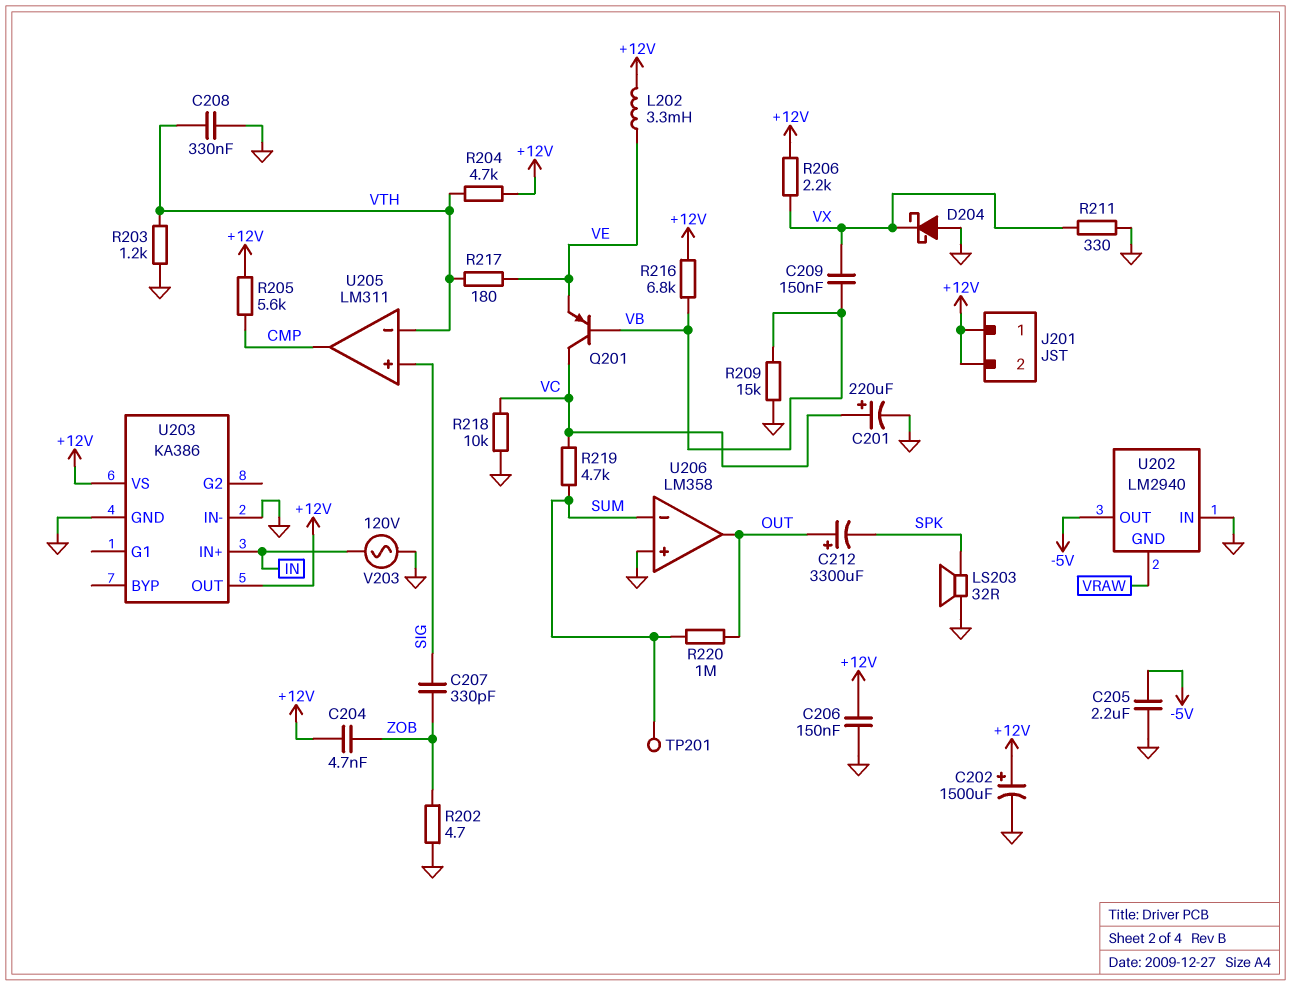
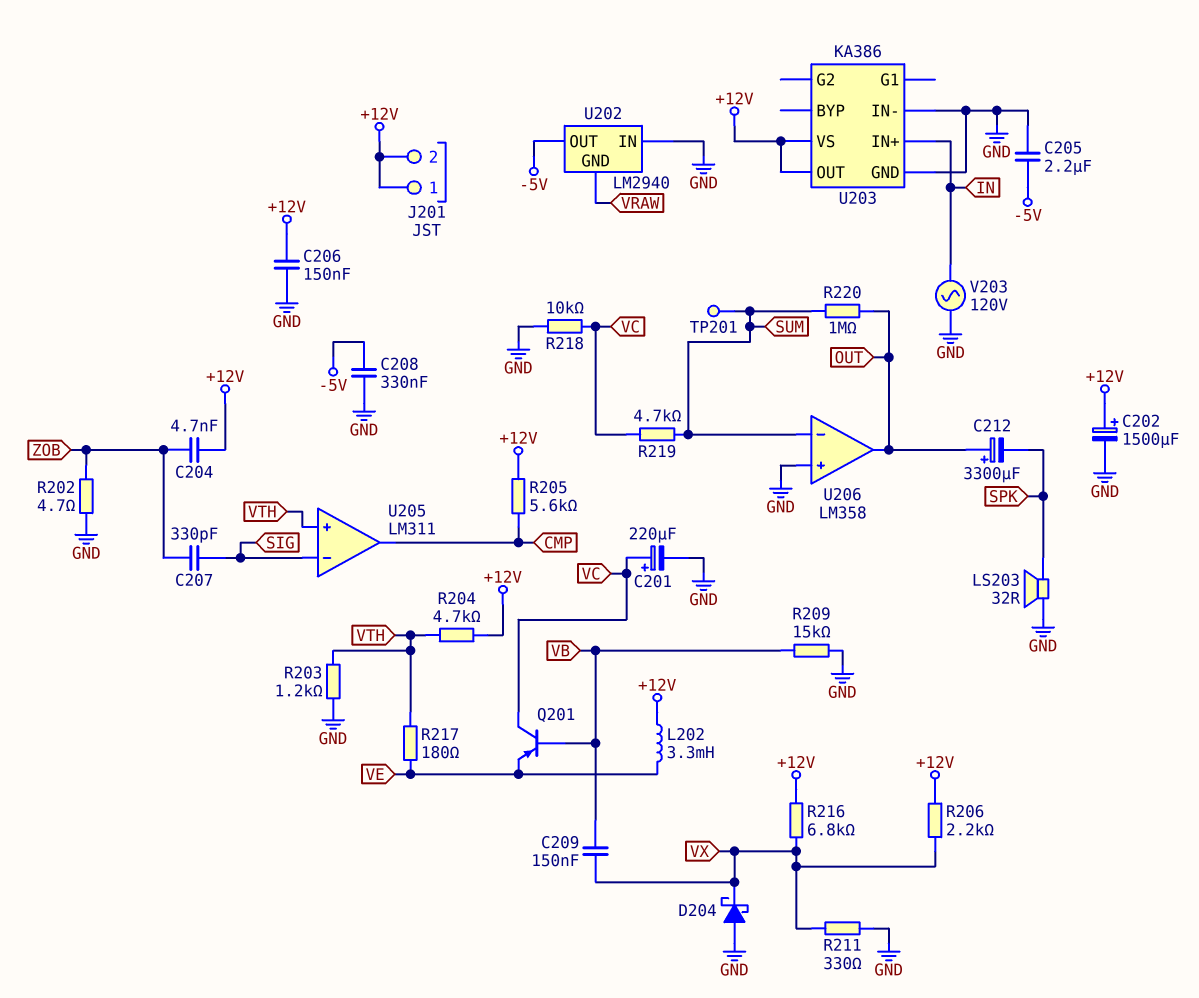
C208: 330nF (GND, VTH) -> 330nF (-5V, GND)
R216: 6.8k (+12V, VB) -> 6.8k (+12V, VX)
U205 pin in+: SIG -> VTH
U205 pin in-: VTH -> SIG

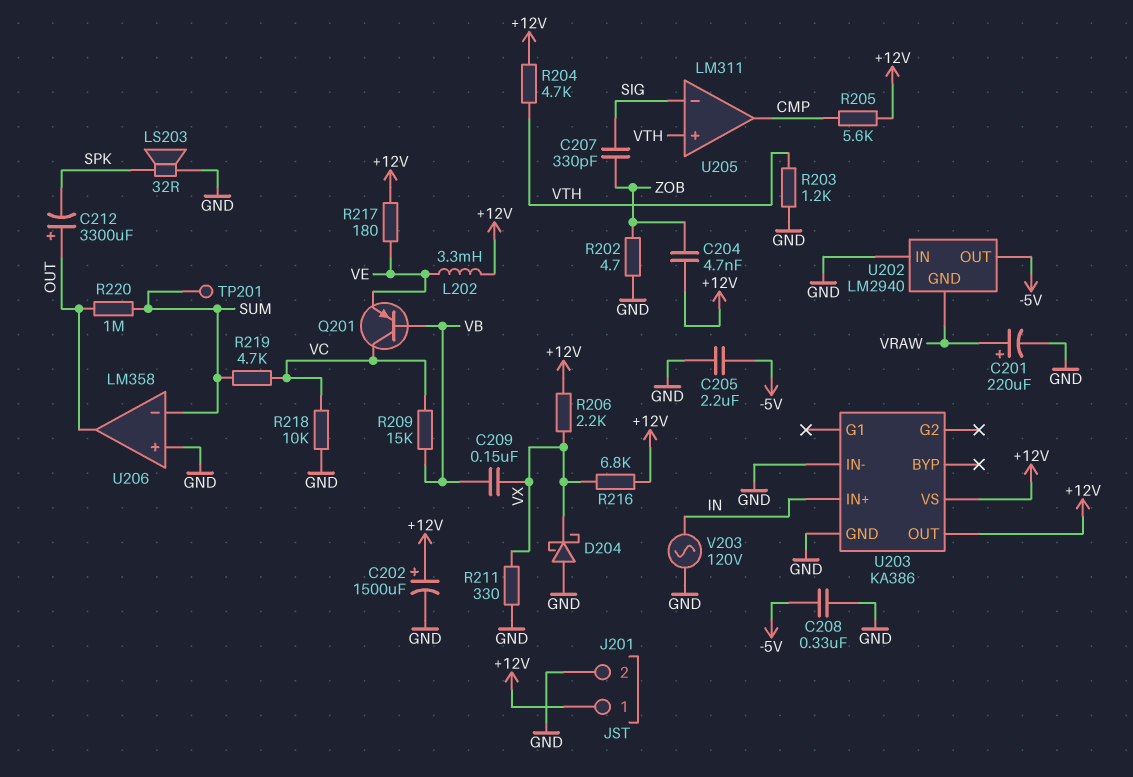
C201: 220uF (plus VC, minus GND) -> 220uF (plus VRAW, minus GND)
C206: 150nF (+12V, GND) -> none
J201 pin 2: +12V -> GND
R209: 15k (GND, VB) -> 15k (VB, VC)
R217: 180 (VE, VTH) -> 180 (+12V, VE)

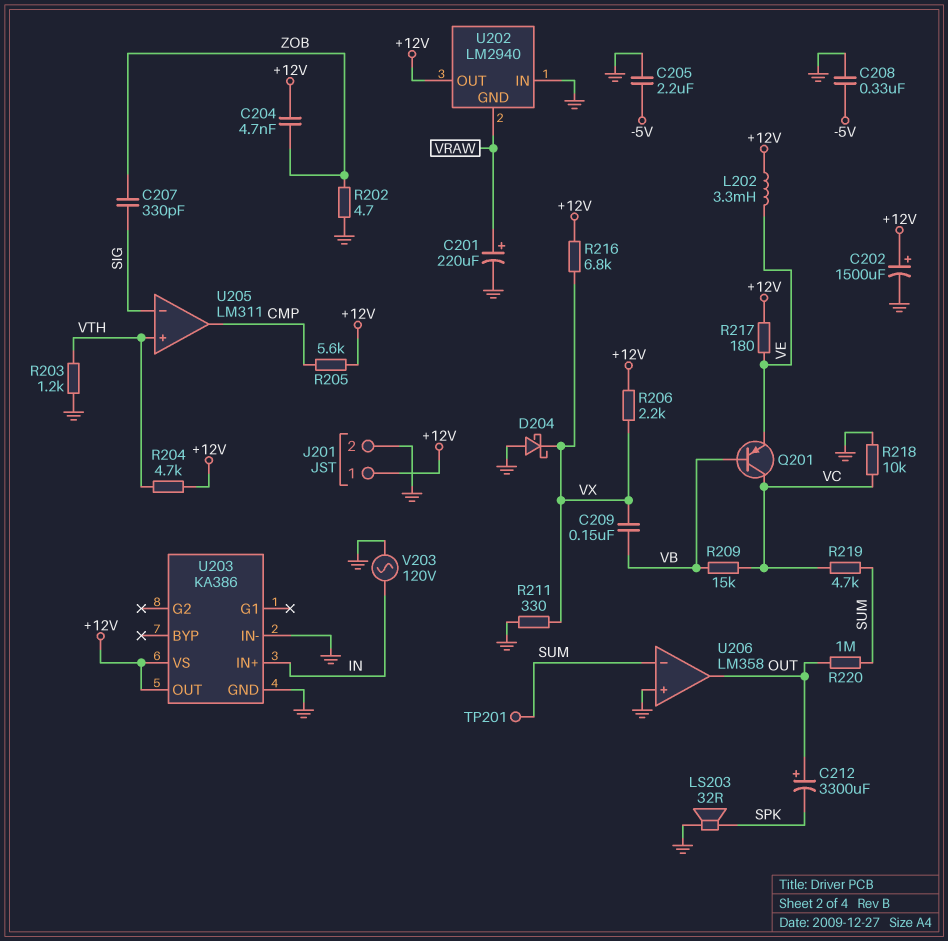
U202 pin OUT: -5V -> +12V

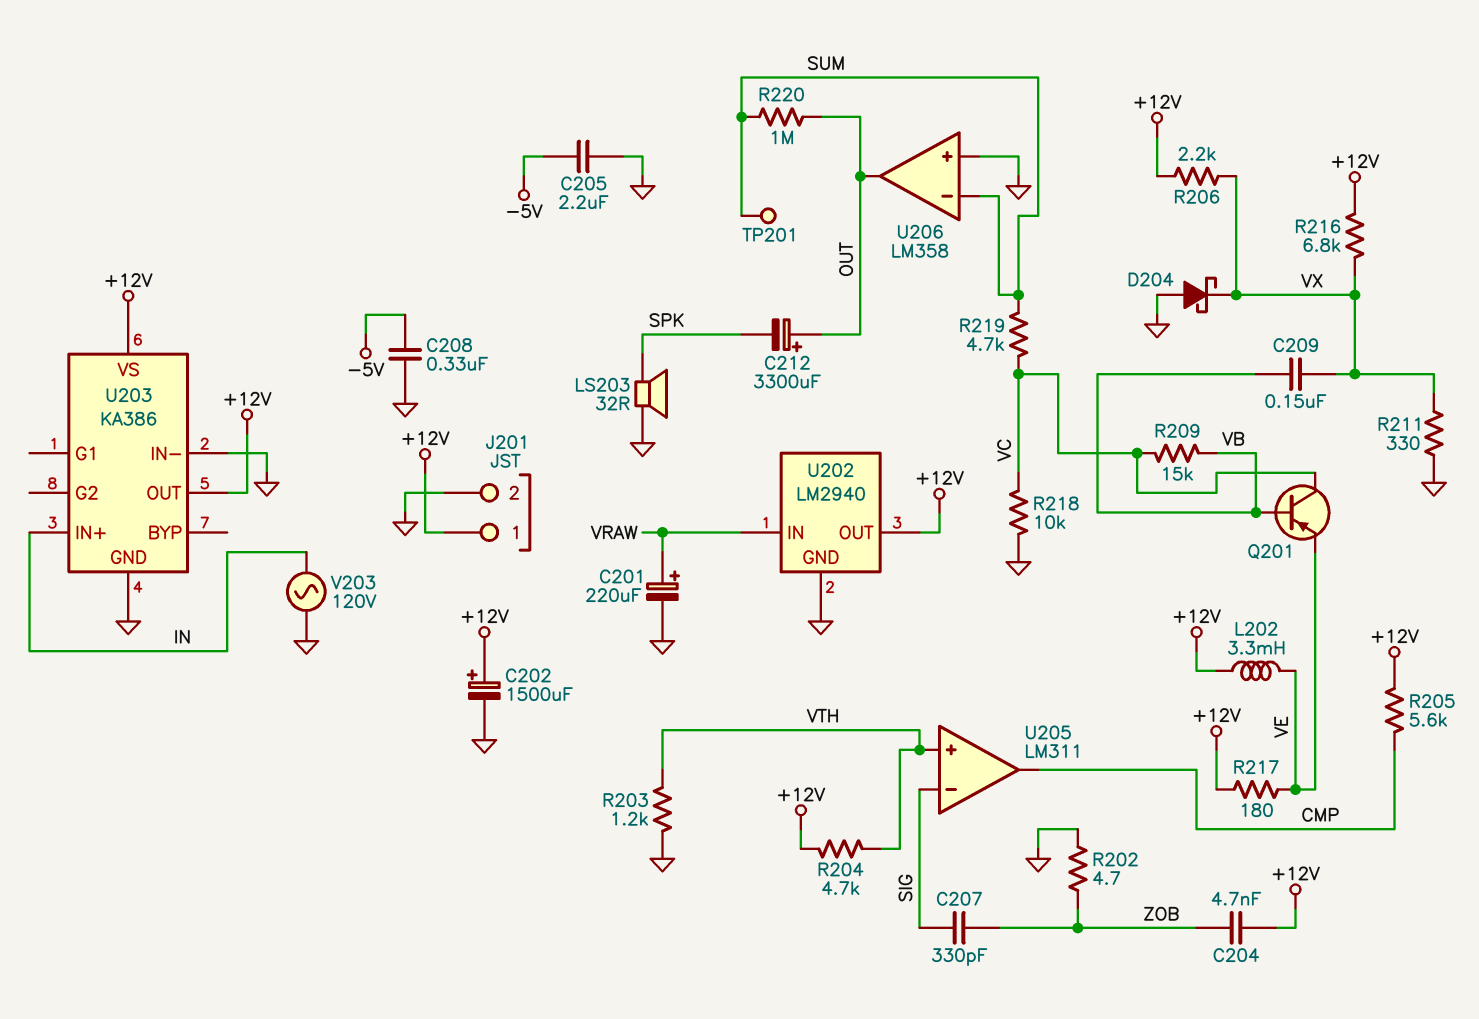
U202 pin GND: VRAW -> GND
U202 pin IN: GND -> VRAW

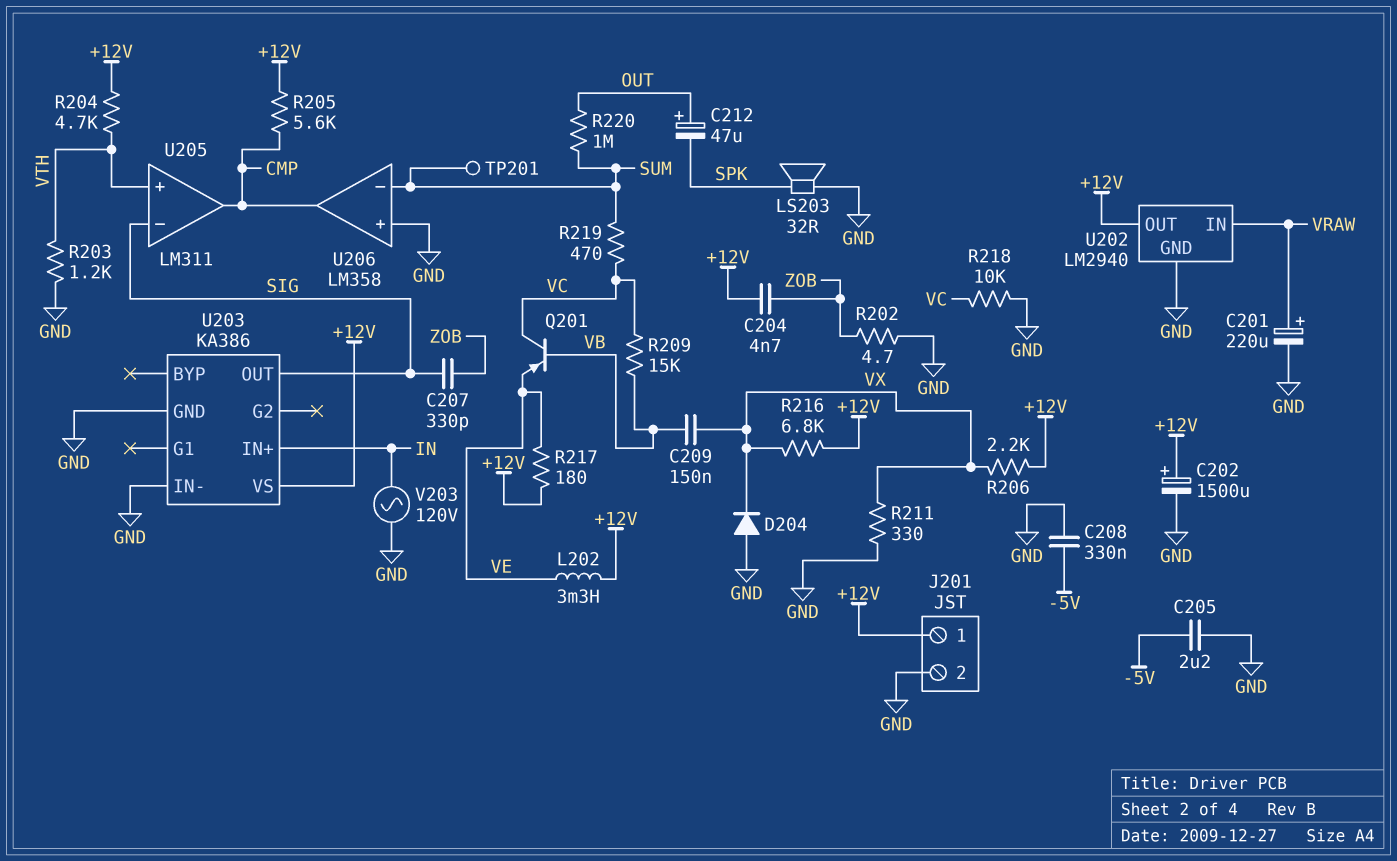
C212: 3300uF (plus OUT, minus SPK) -> 47uF (plus OUT, minus SPK)
D204: schottky (A GND, K VX) -> diode (A GND, K VX)
R219: 4.7k (SUM, VC) -> 470 (SUM, VC)
U203 pin OUT: +12V -> SIG
U206 pin out: OUT -> CMP

